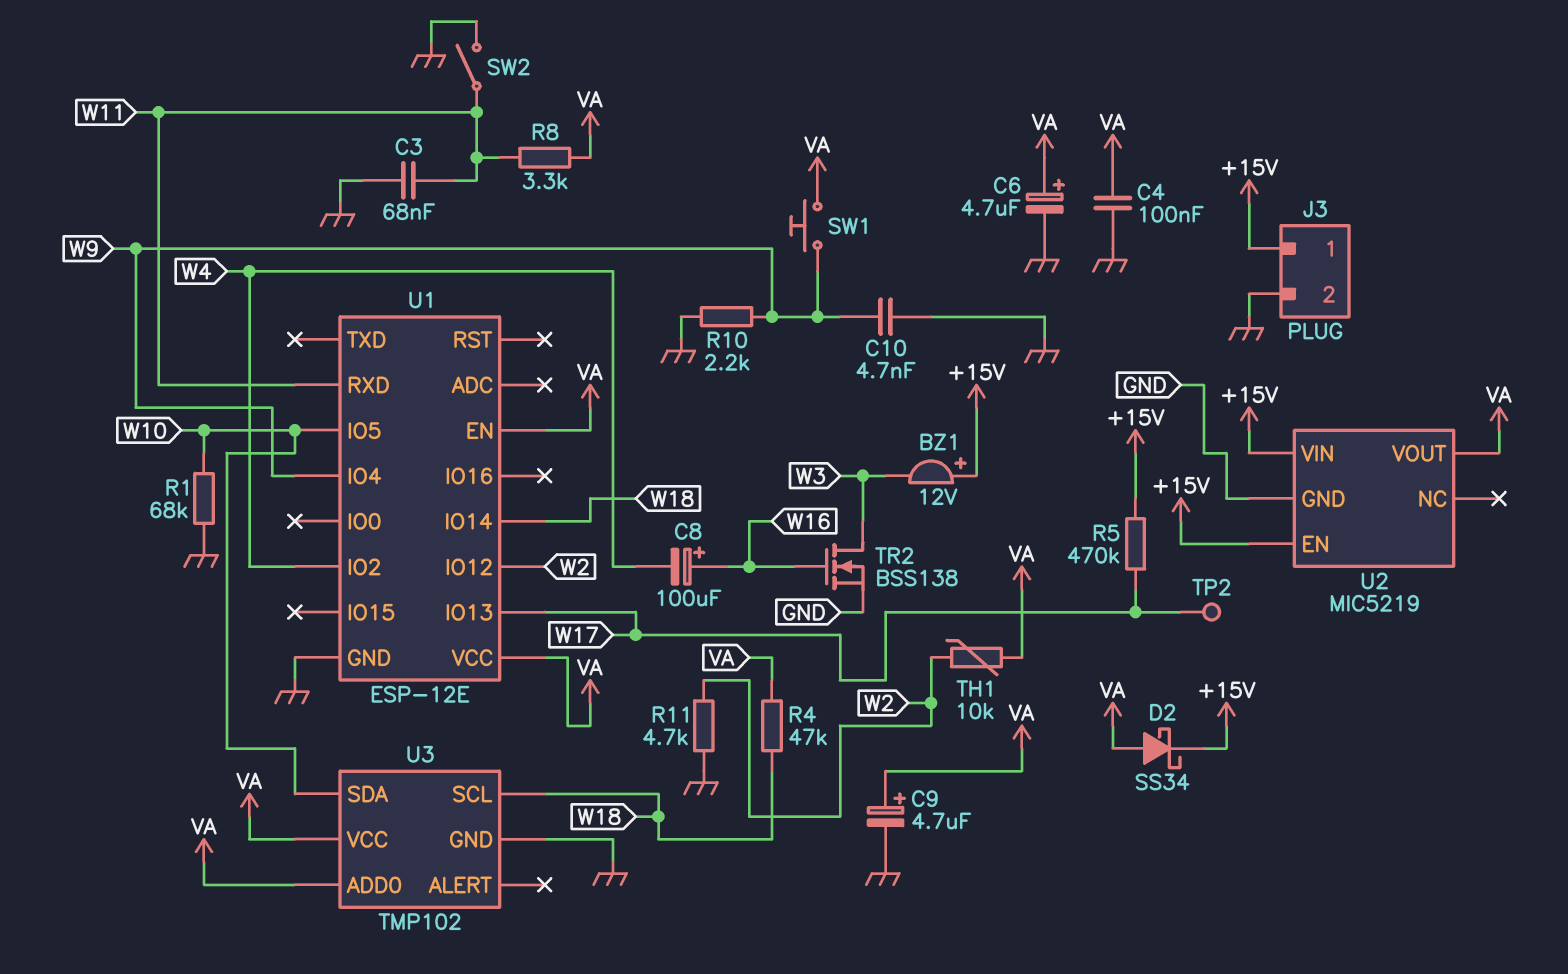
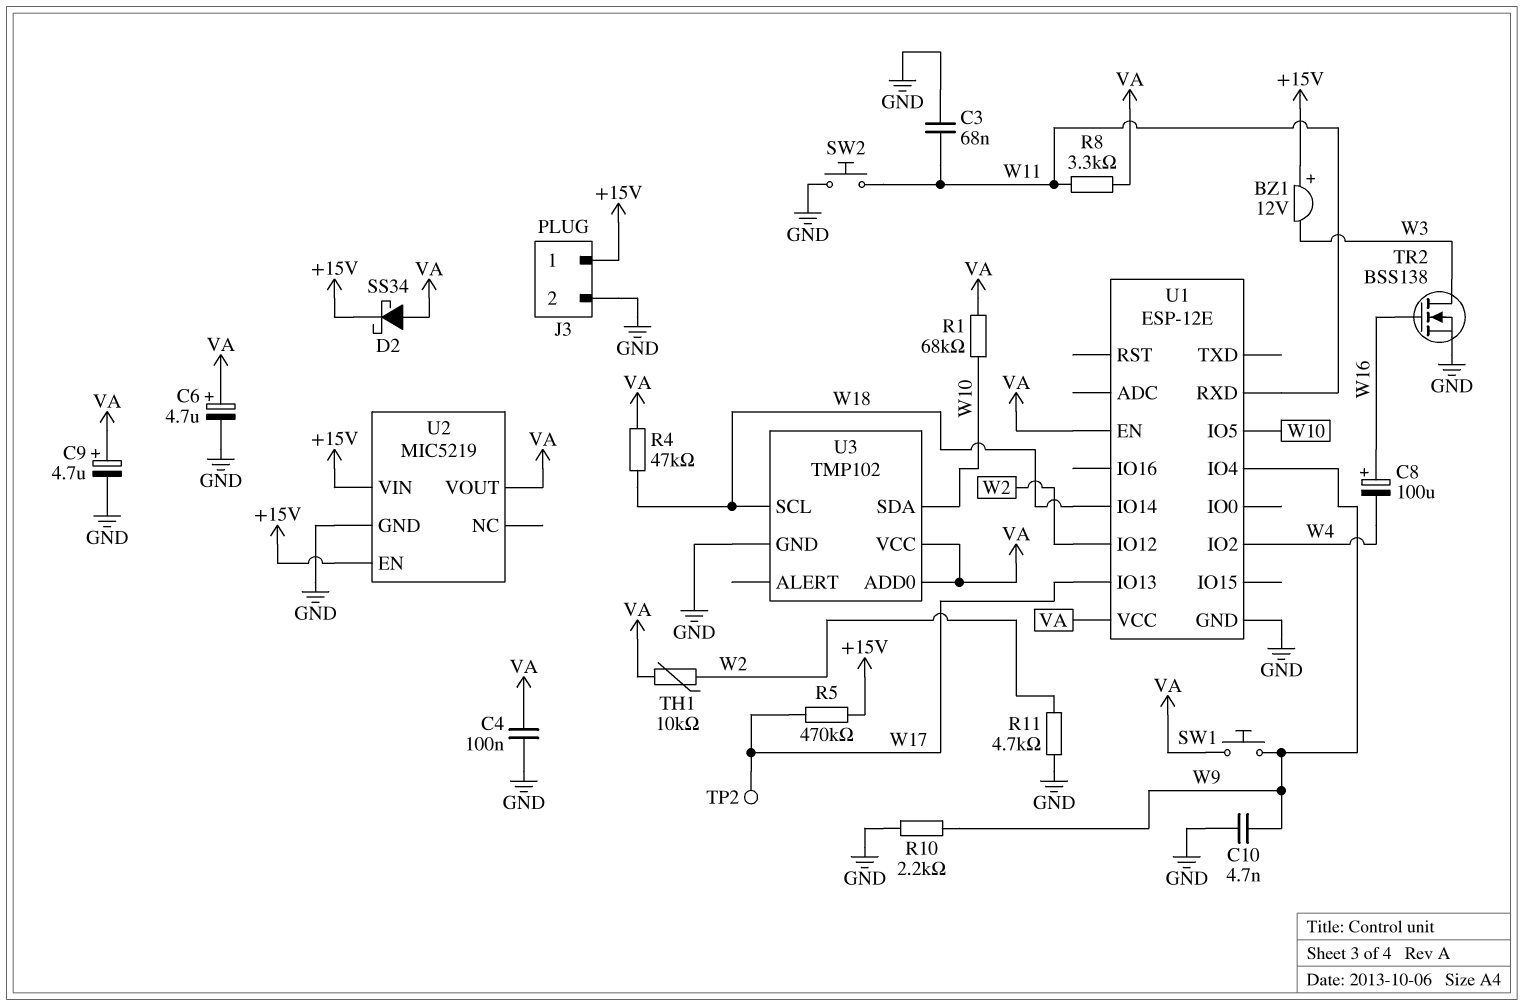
R1: 68k (GND, W10) -> 68k (VA, W10)
SW2: switch (GND, W11) -> button (GND, W11)

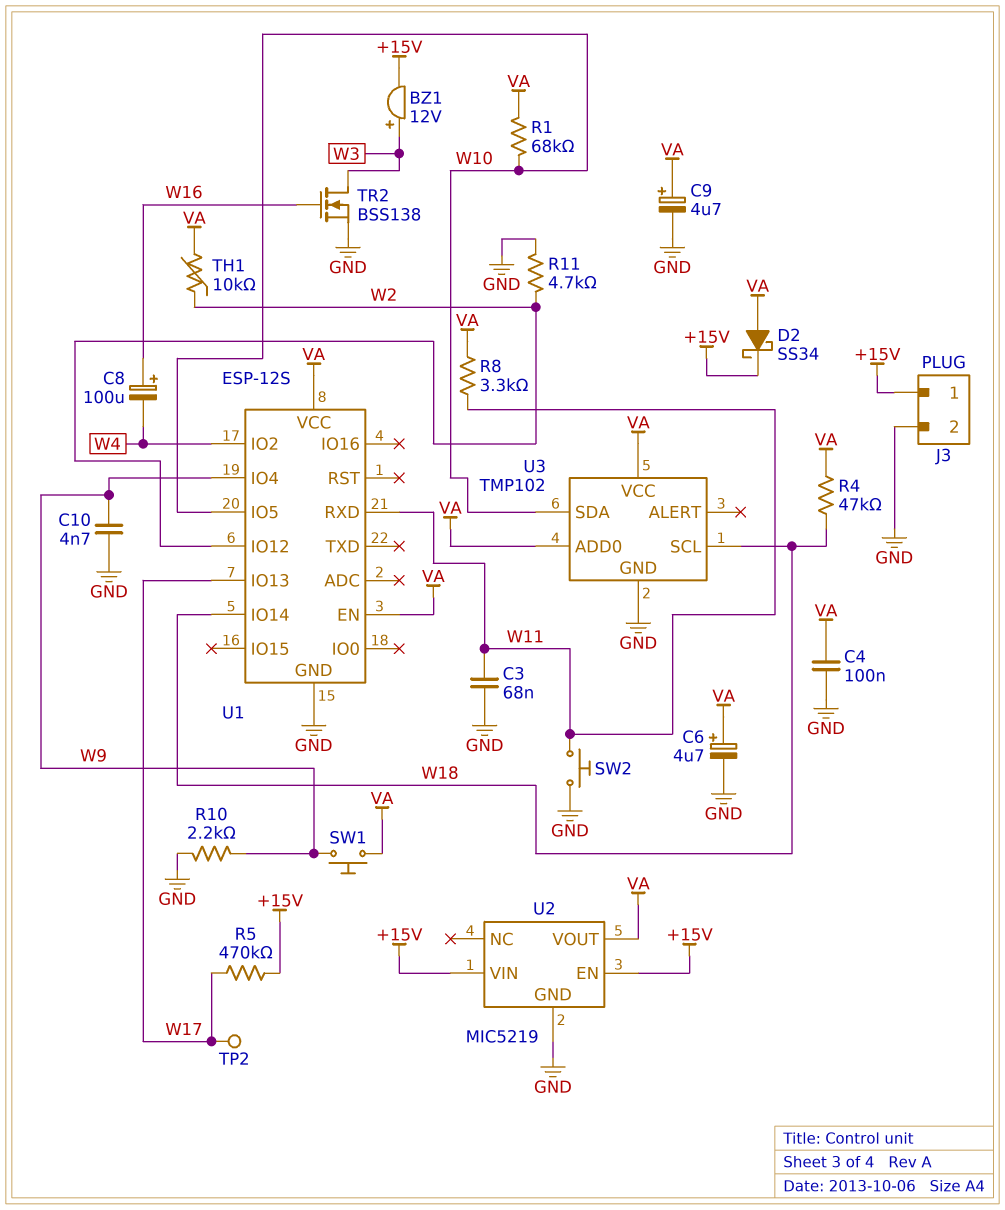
BZ1: buzzer 12V (plus +15V, minus W3) -> buzzer 12V (plus W3, minus +15V)
U1: ESP-12E -> ESP-12S

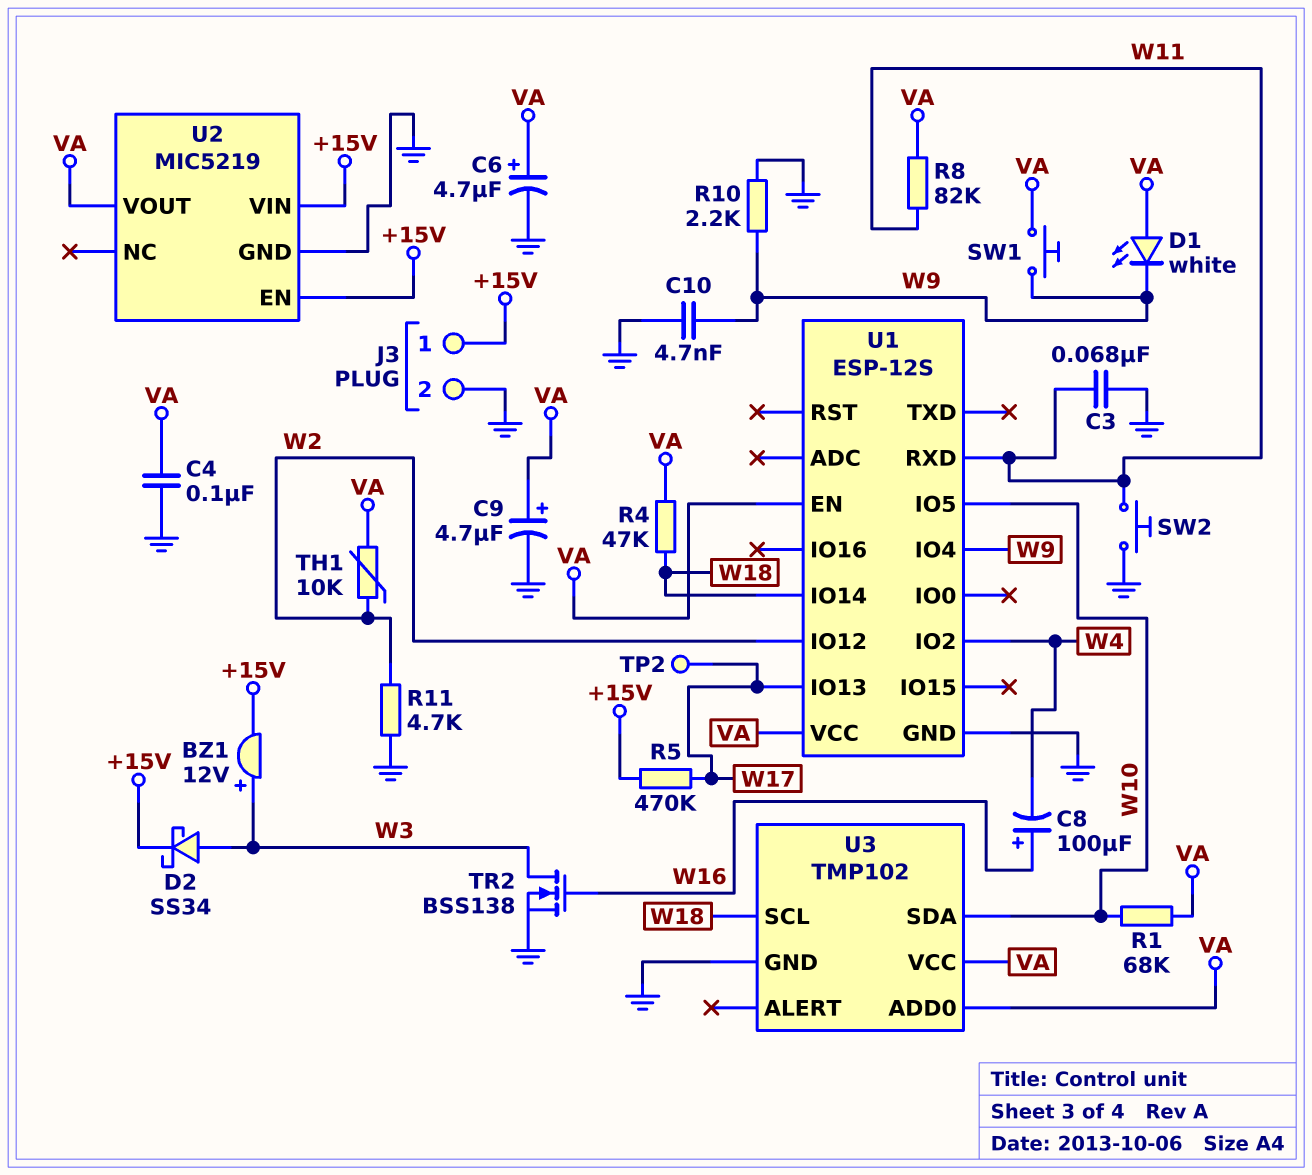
D1: none -> LED white (A VA, K W9)
D2: schottky SS34 (A VA, K +15V) -> schottky SS34 (A W3, K +15V)
R8: 3.3k (VA, W11) -> 82k (VA, W11)

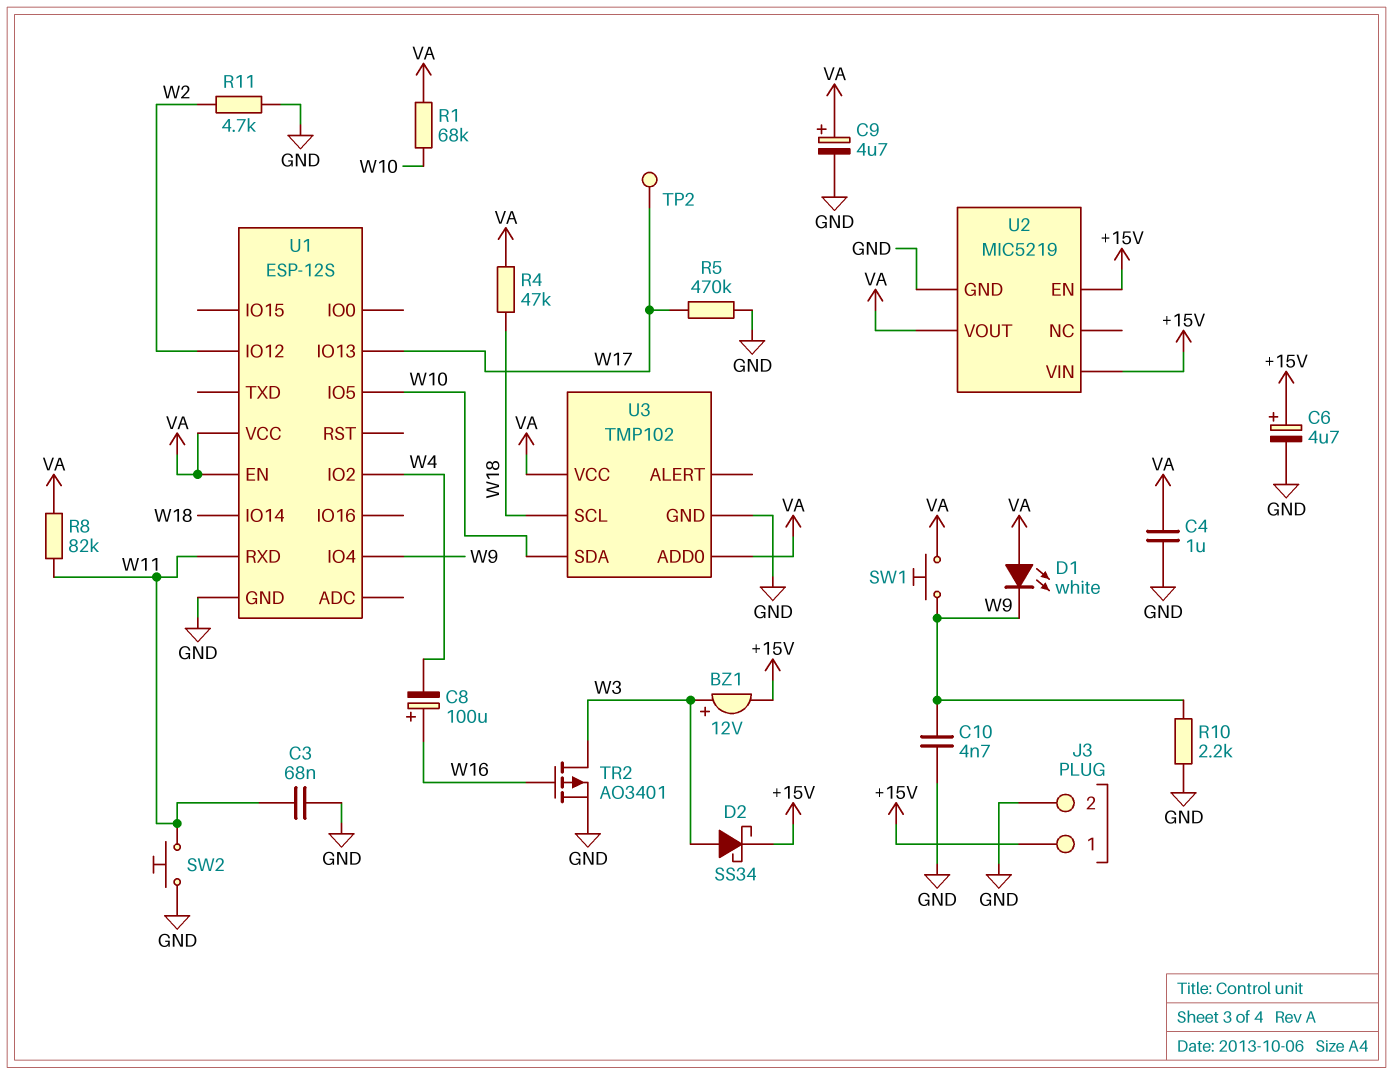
C4: 100nF (GND, VA) -> 1uF (GND, VA)
C6: 4.7uF (plus VA, minus GND) -> 4.7uF (plus +15V, minus GND)
R5: 470k (+15V, W17) -> 470k (GND, W17)
TH1: 10k (VA, W2) -> none
TR2: NMOS BSS138 (G W16, D W3, S GND) -> PMOS AO3401 (G W16, D W3, S GND)

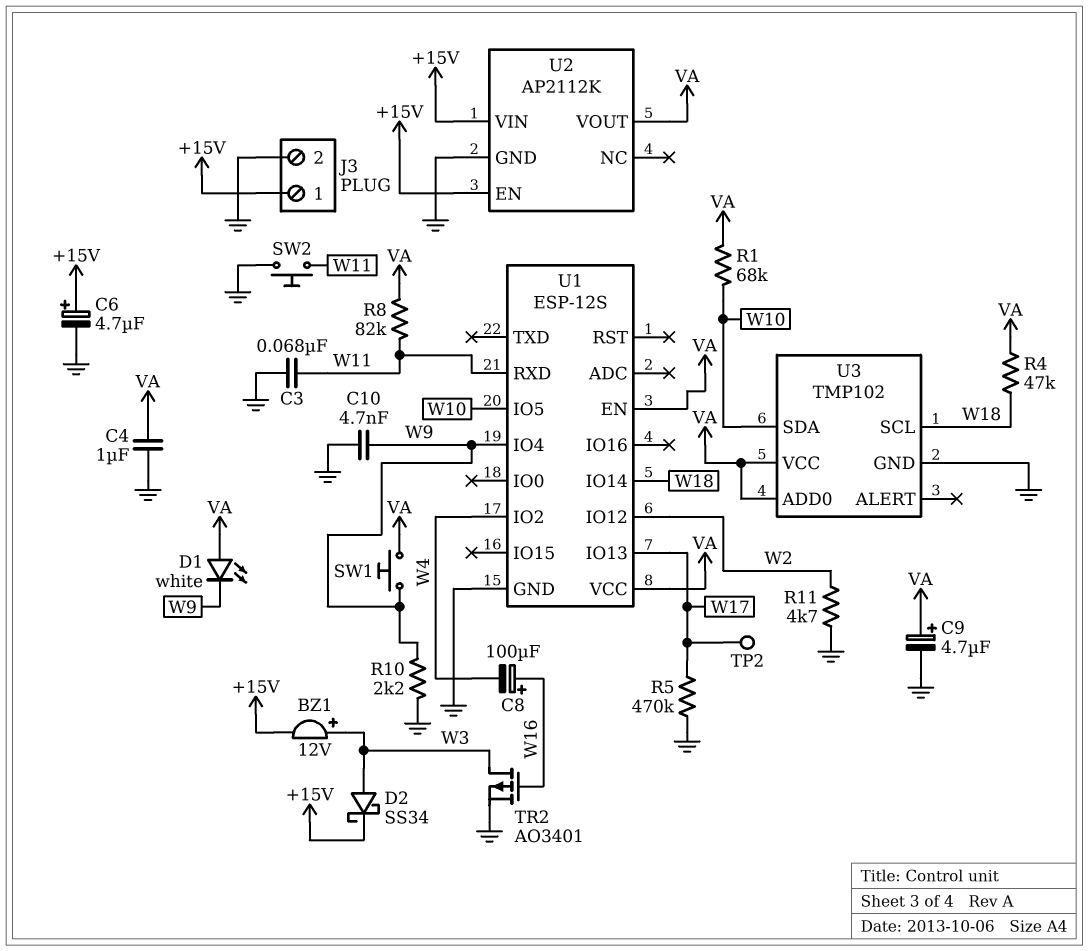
U2: MIC5219 -> AP2112K

